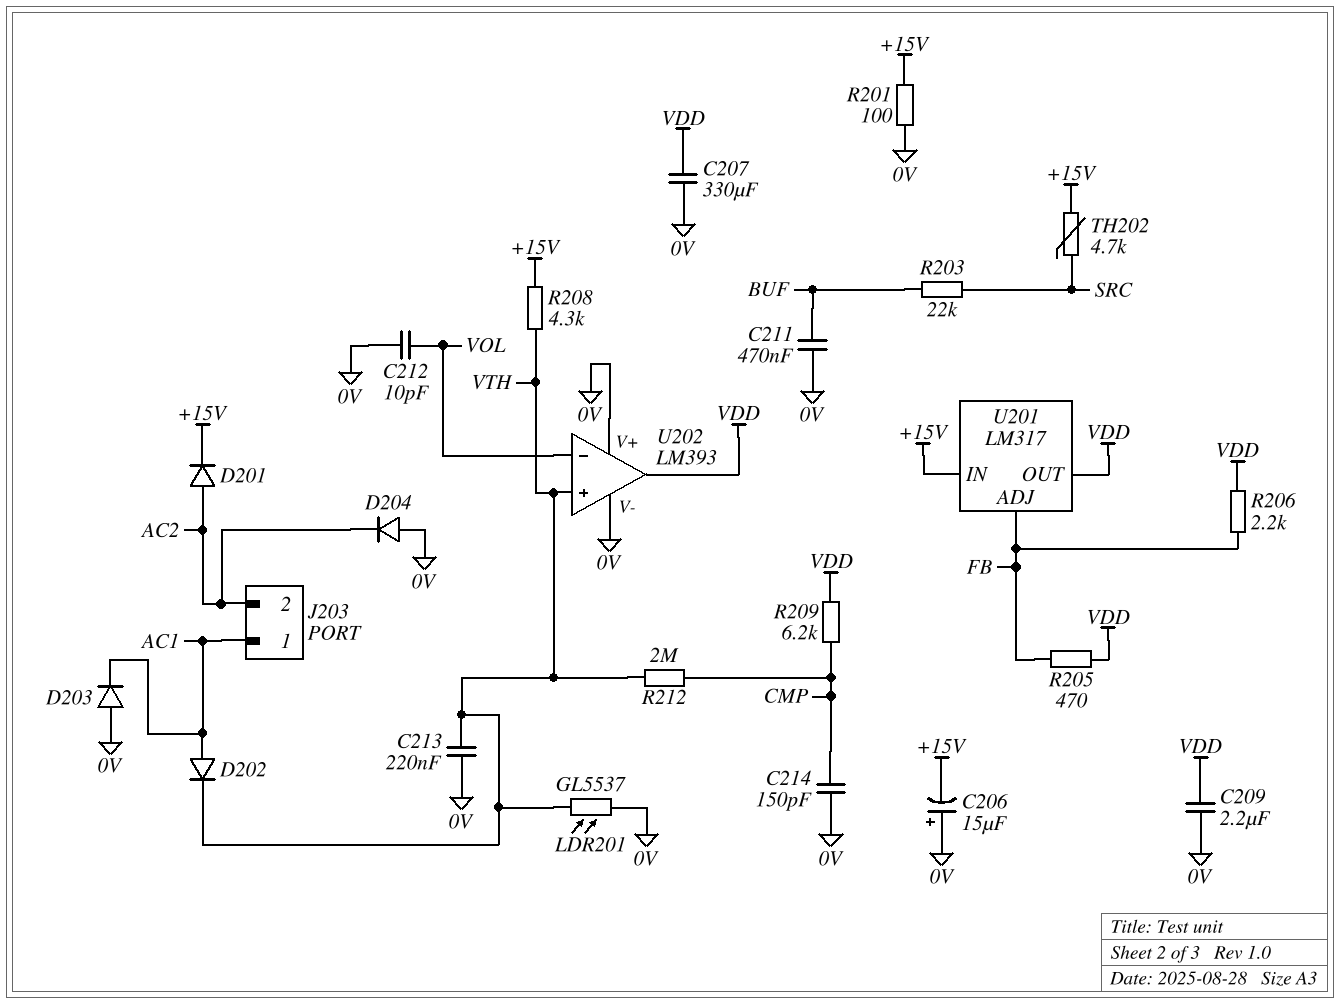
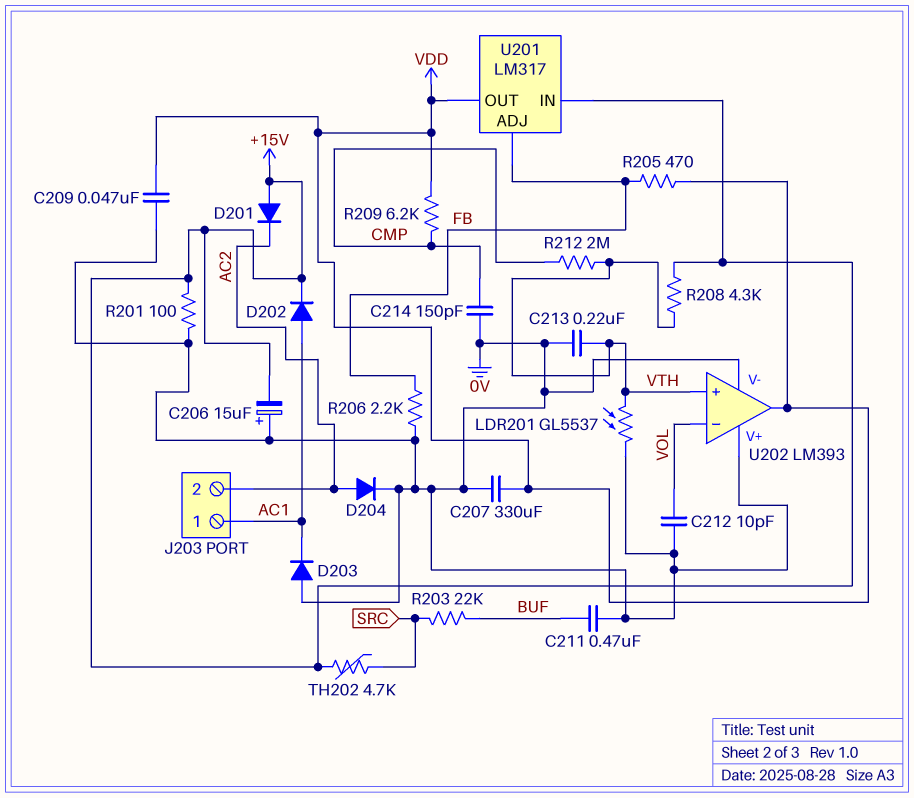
C209: 2.2uF (0V, VDD) -> 47nF (0V, VDD)
D201: diode (A AC2, K +15V) -> diode (A +15V, K AC2)
D202: diode (A AC1, K VTH) -> diode (A AC1, K +15V)
D204: diode (A 0V, K AC2) -> diode (A AC2, K 0V)
R206: 2.2k (FB, VDD) -> 2.2k (0V, FB)

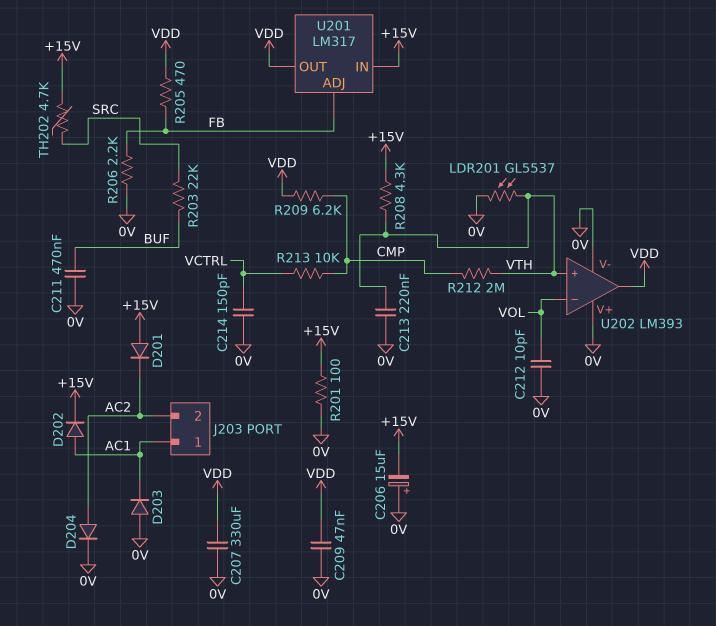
C214: 150pF (0V, CMP) -> 150pF (0V, VCTRL)
R213: none -> 10k (CMP, VCTRL)

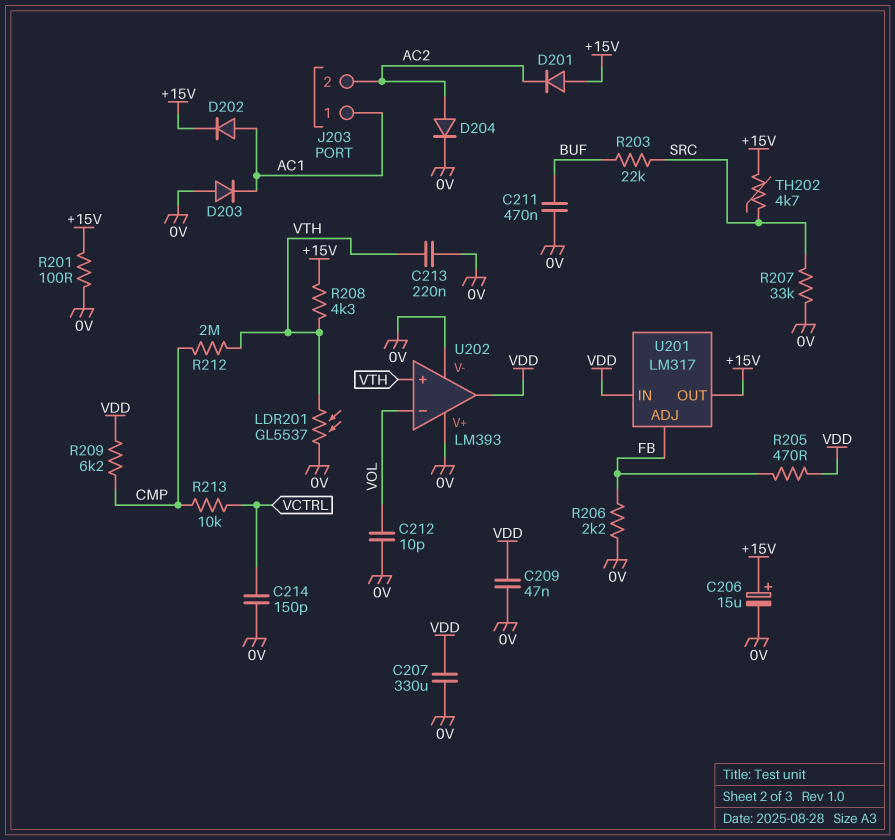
C206: 15uF (plus 0V, minus +15V) -> 15uF (plus +15V, minus 0V)
R207: none -> 33k (0V, SRC)
U201 pin IN: +15V -> VDD
U201 pin OUT: VDD -> +15V

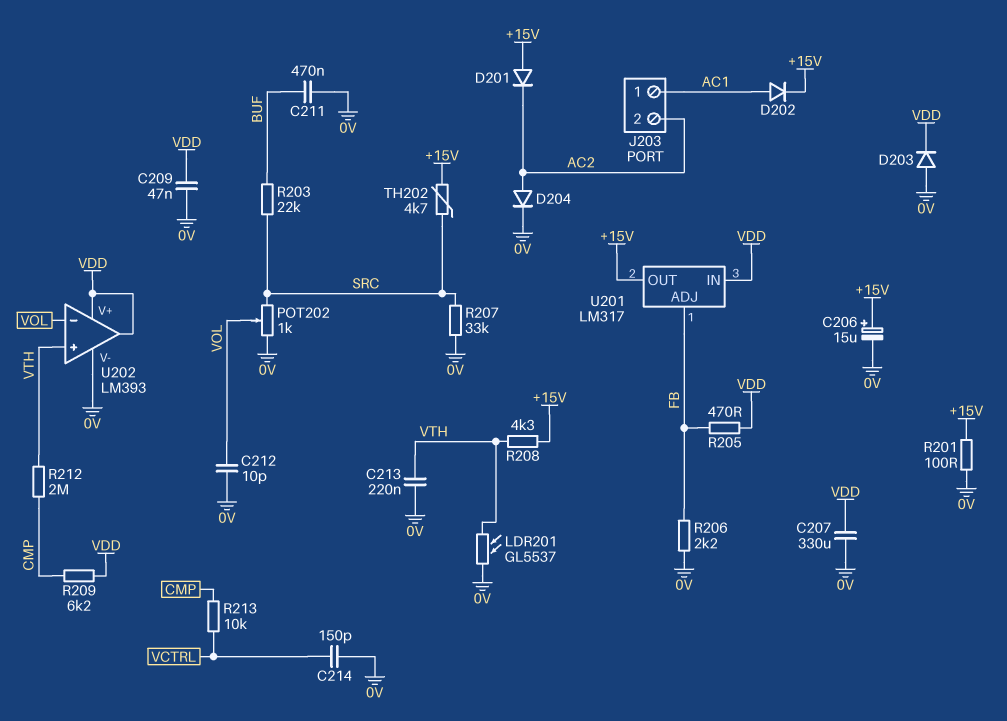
D203: diode (A 0V, K AC1) -> diode (A 0V, K VDD)
POT202: none -> 1k (0V, SRC, wiper VOL)
U202 pin V+: 0V -> VDD

